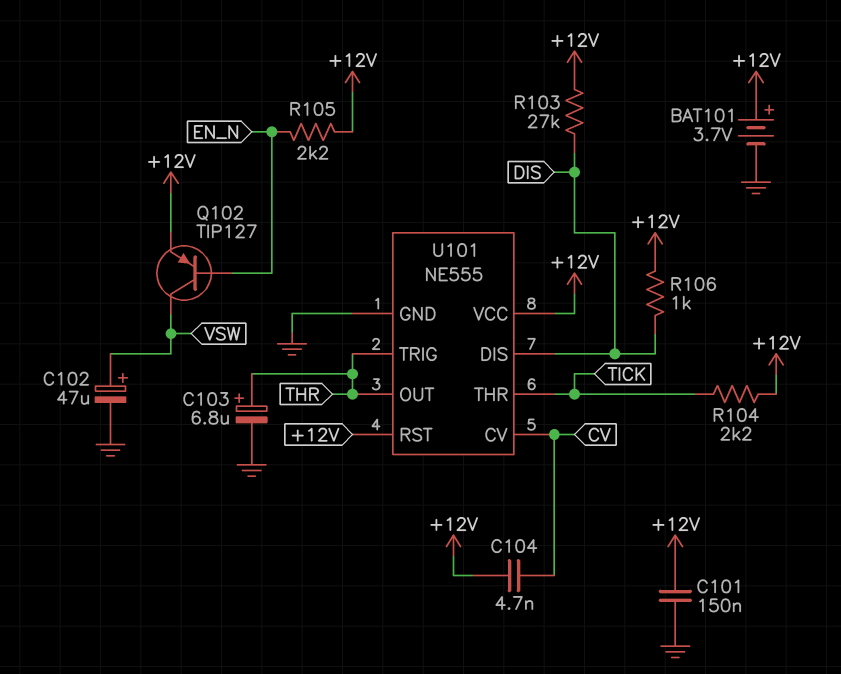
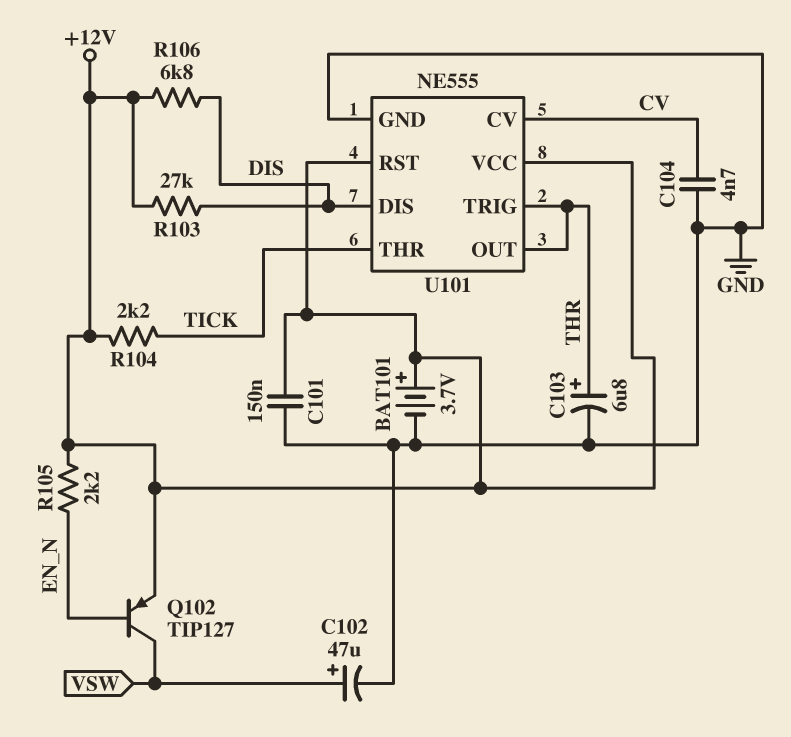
C104: 4.7nF (+12V, CV) -> 4.7nF (CV, GND)
R106: 1k (+12V, DIS) -> 6.8k (+12V, DIS)

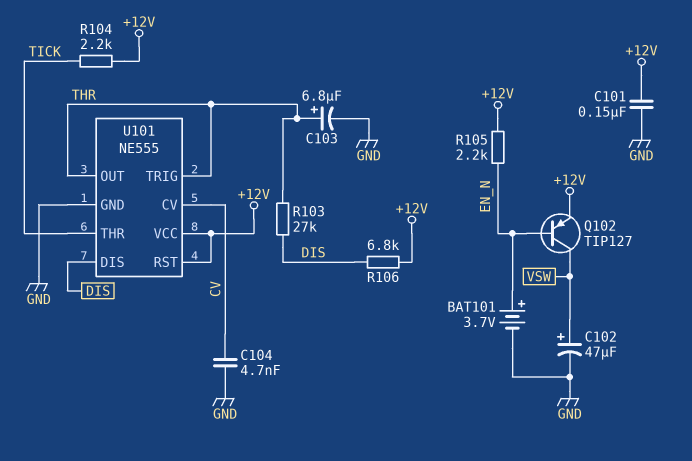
BAT101: 3.7V (plus +12V, minus GND) -> 3.7V (plus EN_N, minus GND)
R103: 27k (+12V, DIS) -> 27k (DIS, THR)

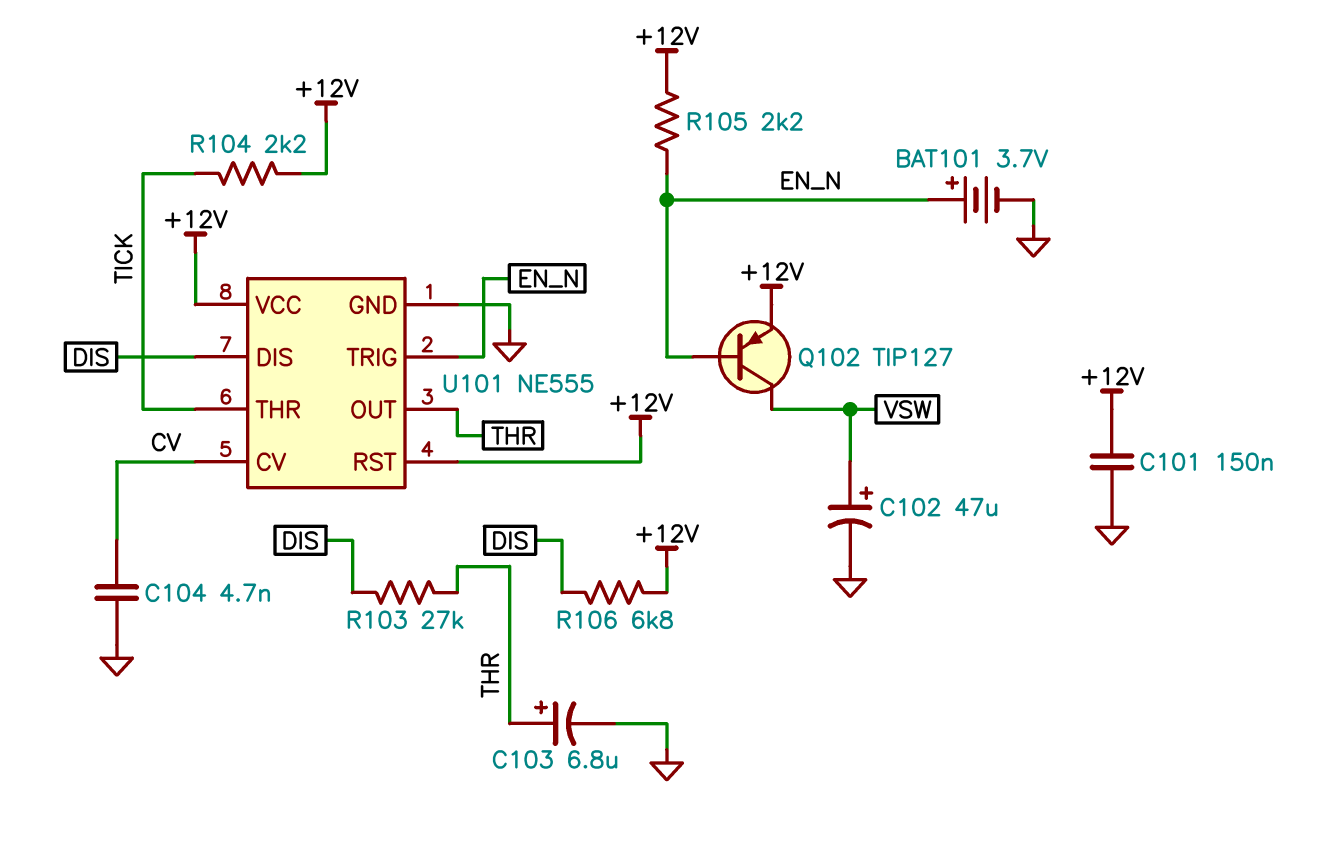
U101 pin TRIG: THR -> EN_N

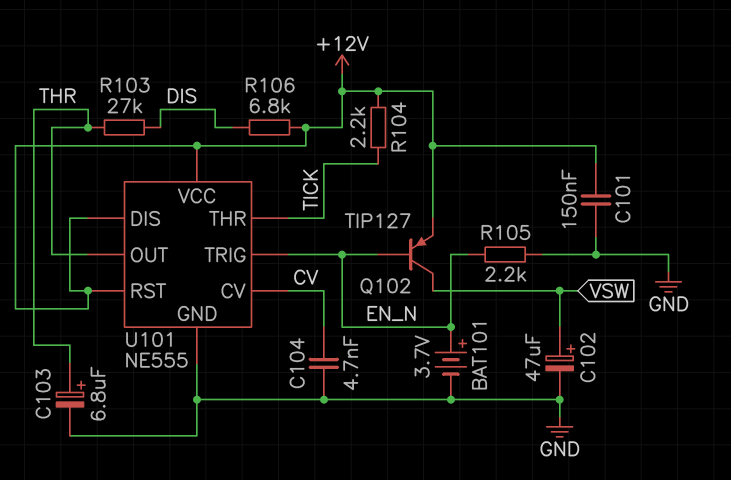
R105: 2.2k (+12V, EN_N) -> 2.2k (EN_N, GND)
U101 pin DIS: DIS -> +12V

